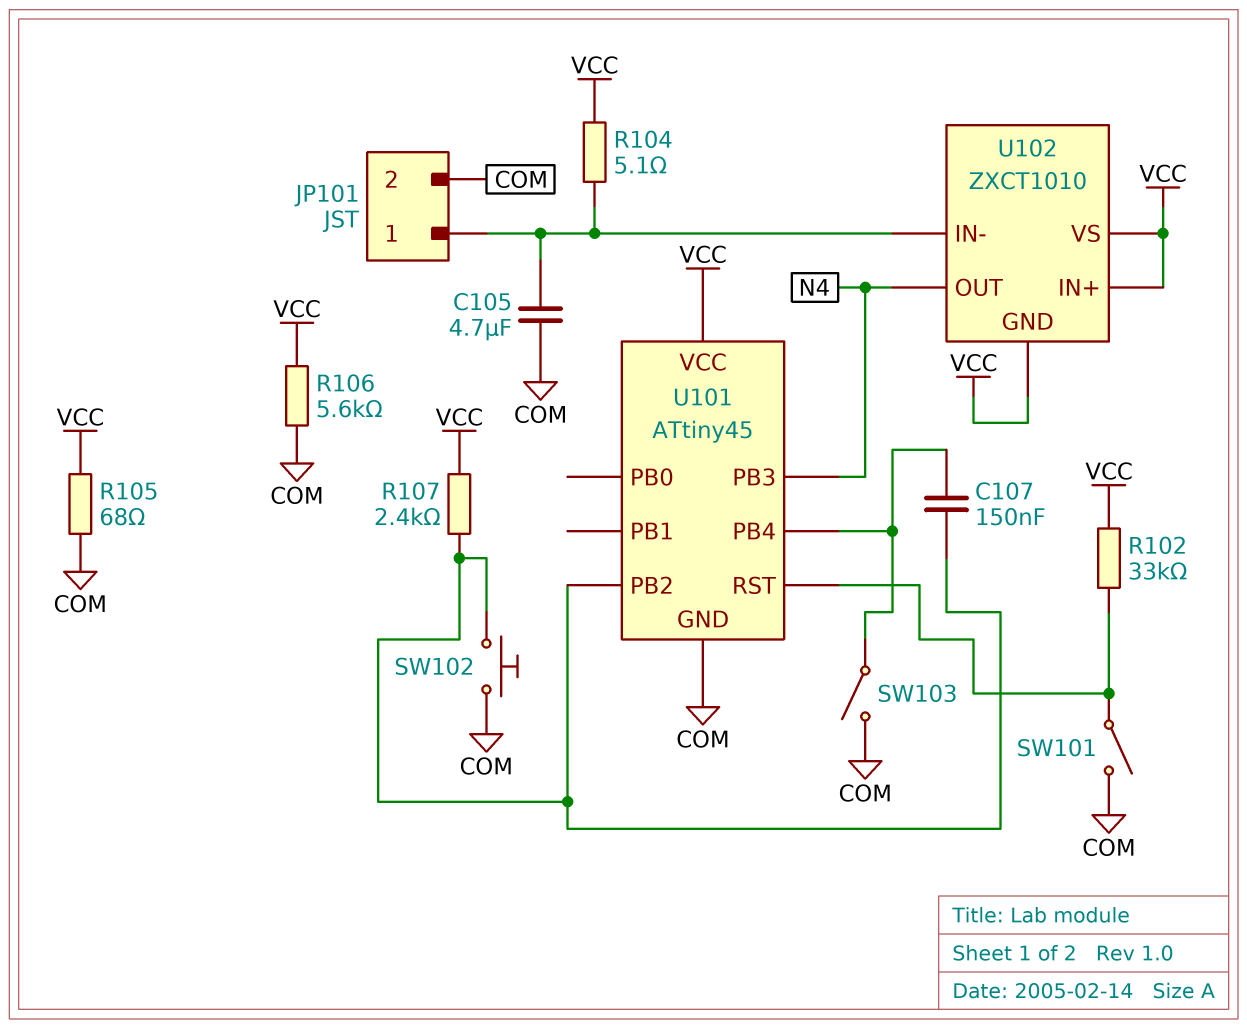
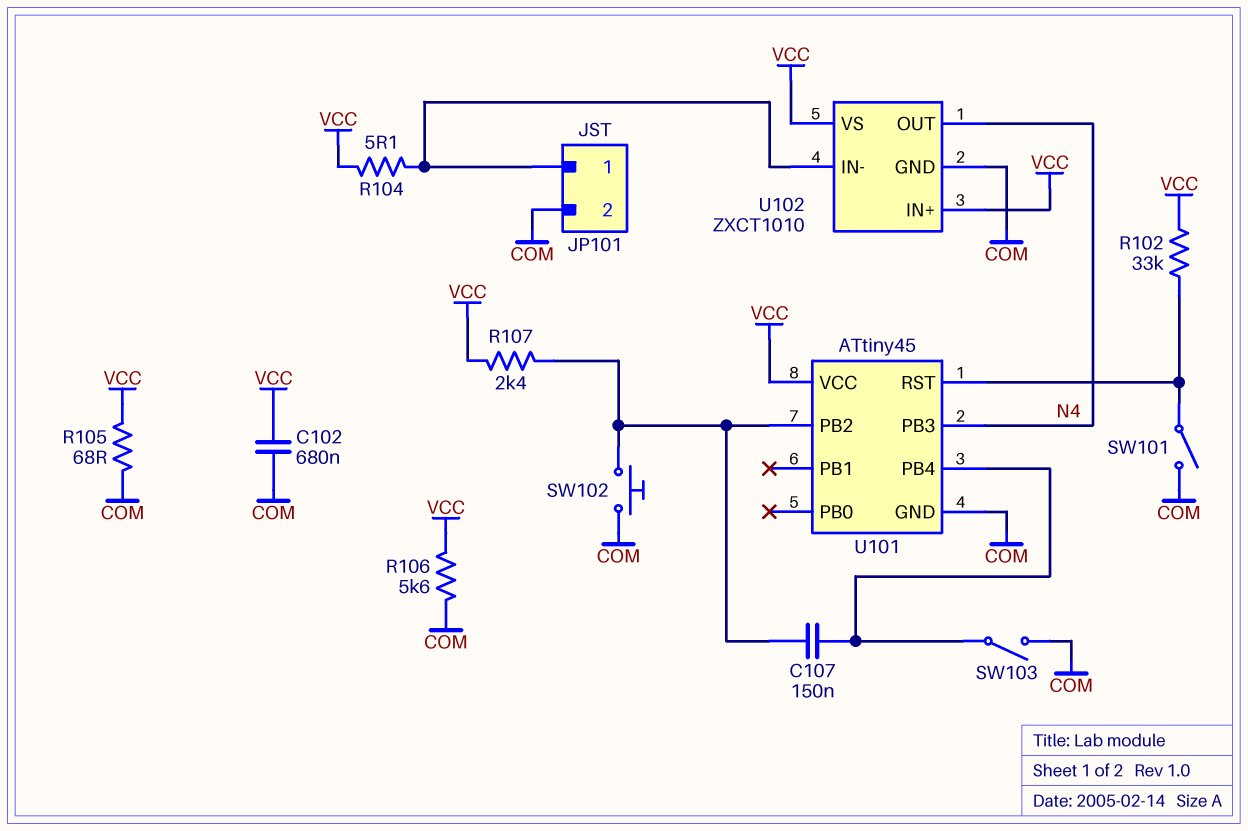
C102: none -> 680nF (COM, VCC)
C105: 4.7uF (COM, JP101/1) -> none
U102 pin GND: VCC -> COM

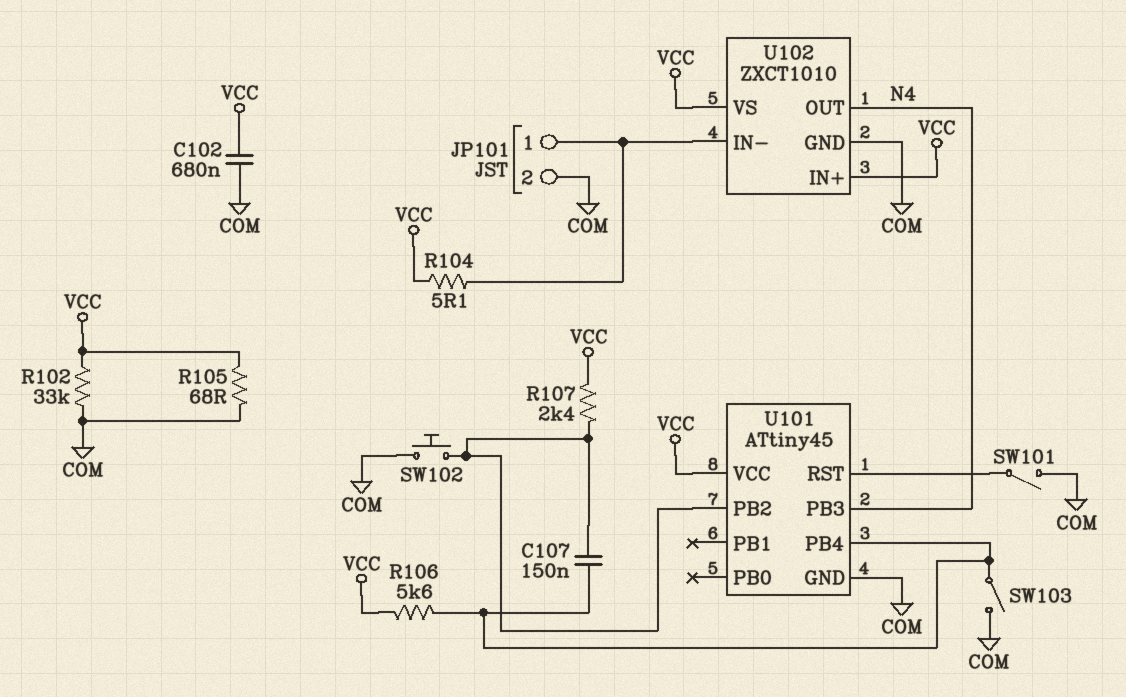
R102: 33k (U101/RST, VCC) -> 33k (COM, VCC)
R106: 5.6k (COM, VCC) -> 5.6k (U101/PB4, VCC)

